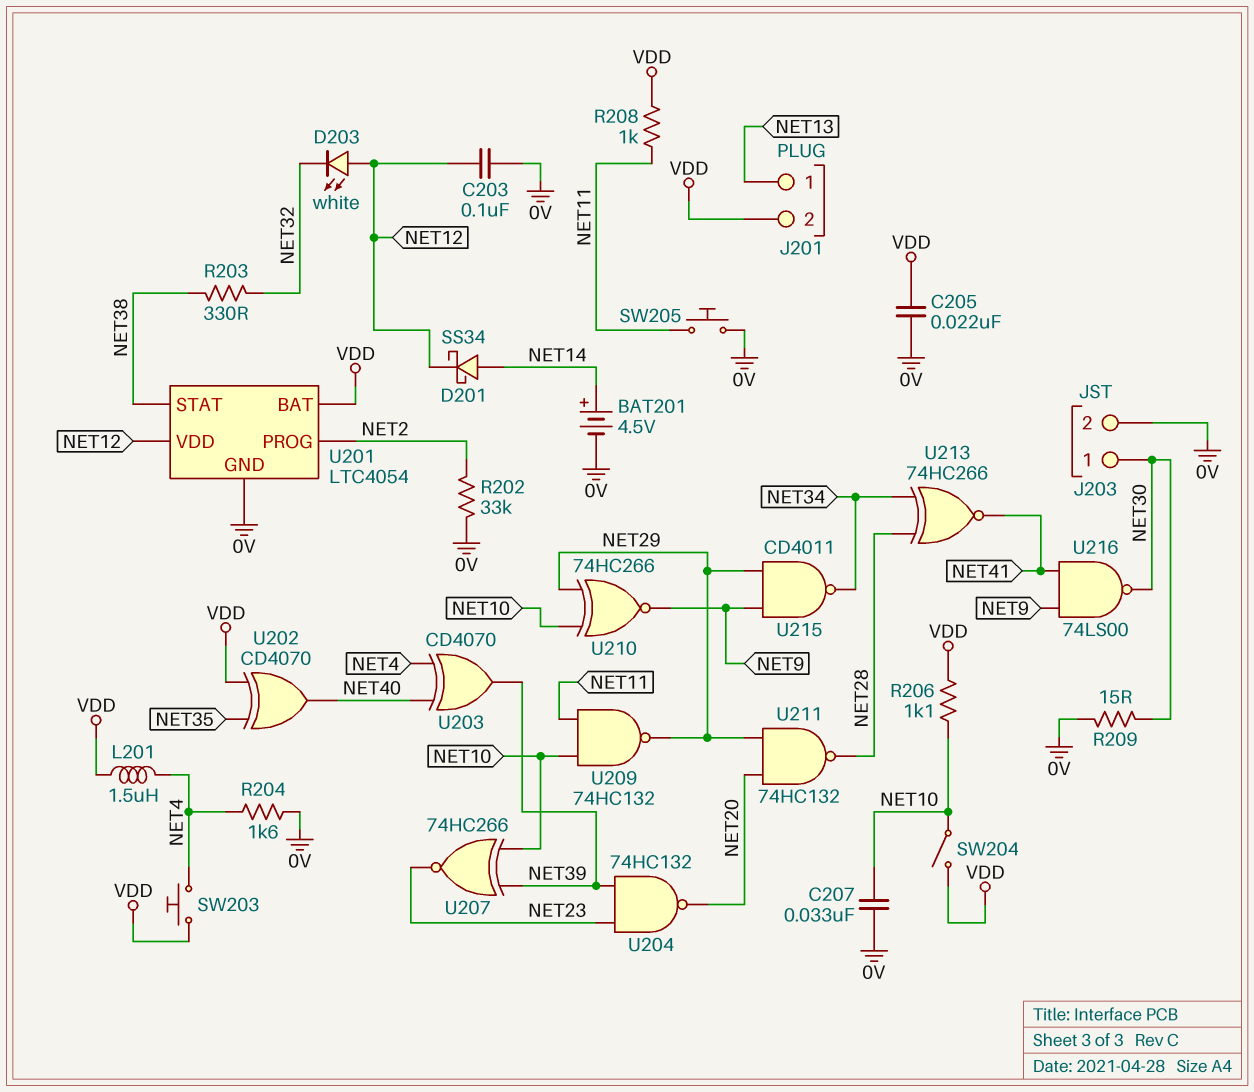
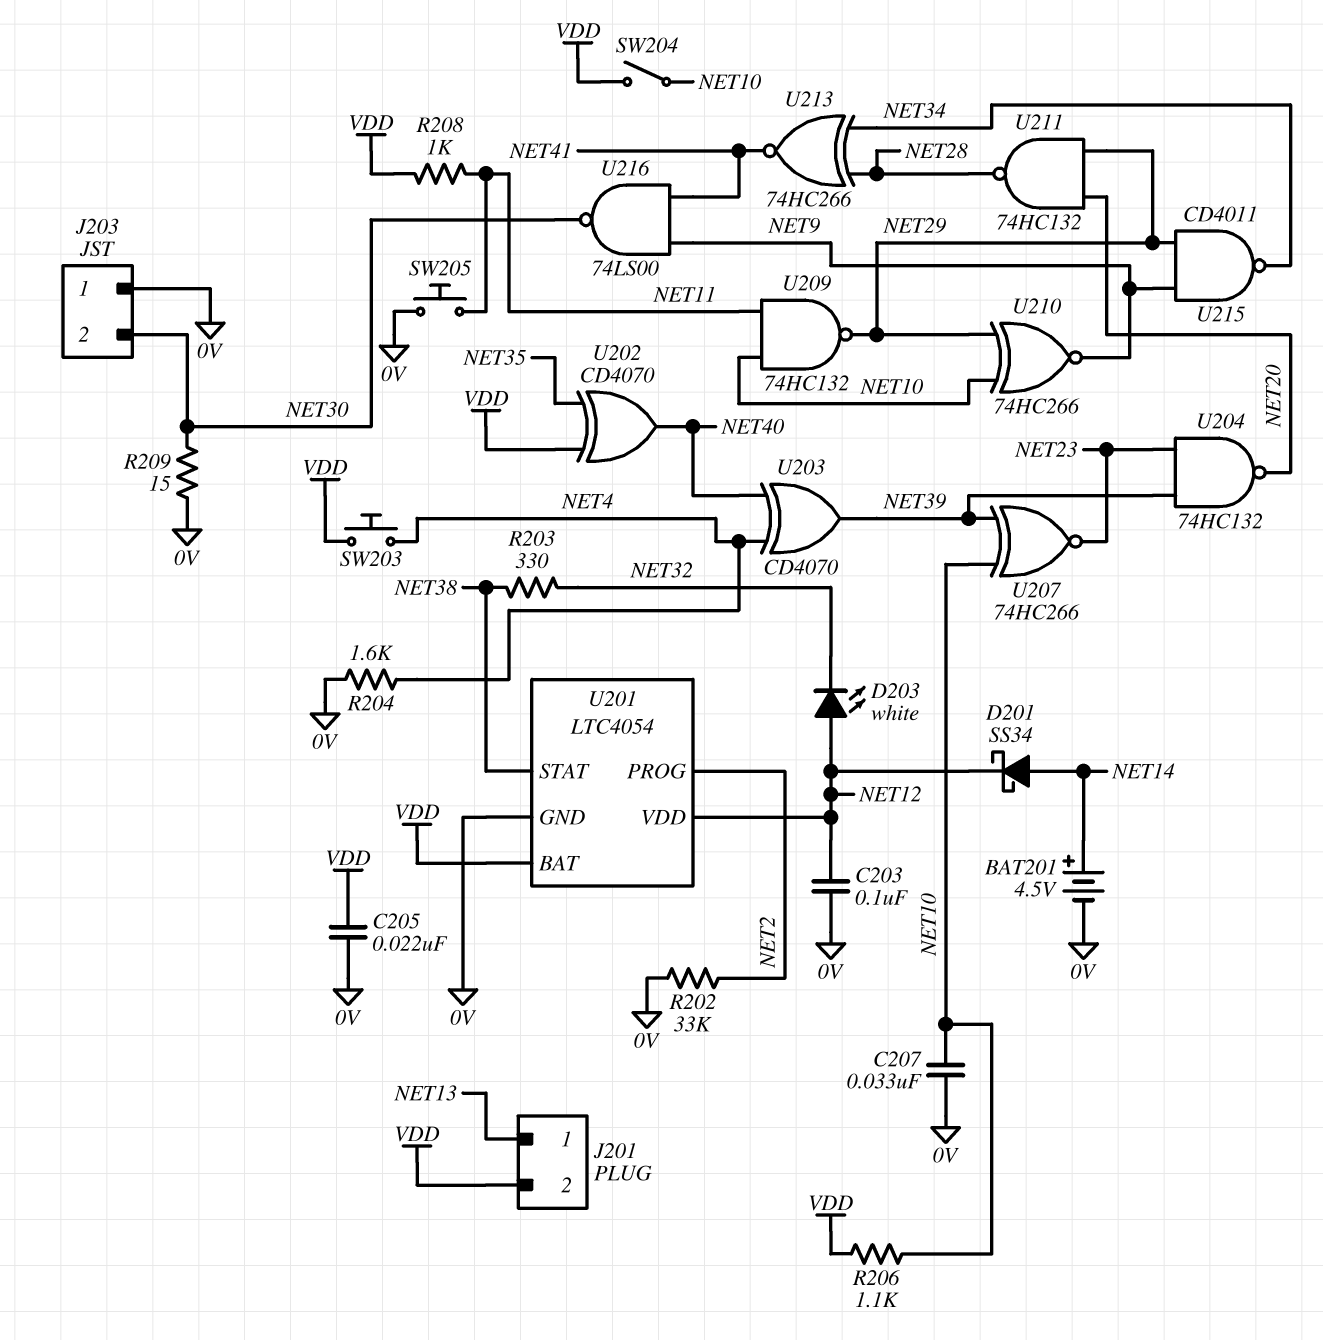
J203 pin 1: NET30 -> 0V
J203 pin 2: 0V -> NET30
L201: 1.5uH (NET4, VDD) -> none

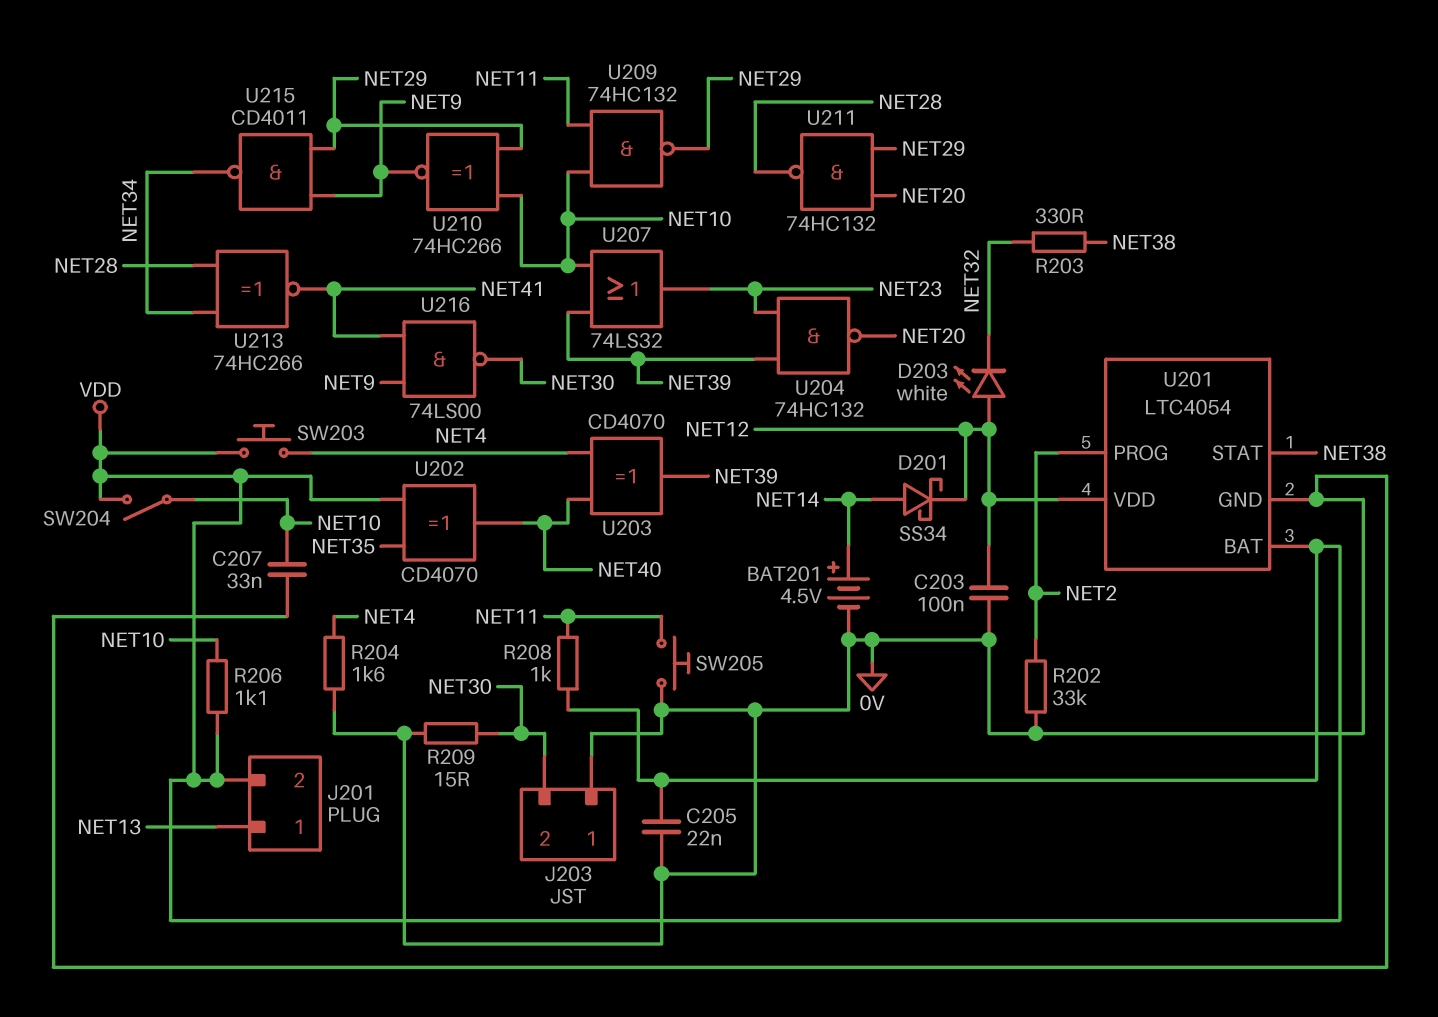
U207: XNOR 74HC266 (in NET10, in NET39, out NET23) -> OR 74LS32 (in NET10, in NET39, out NET23)

